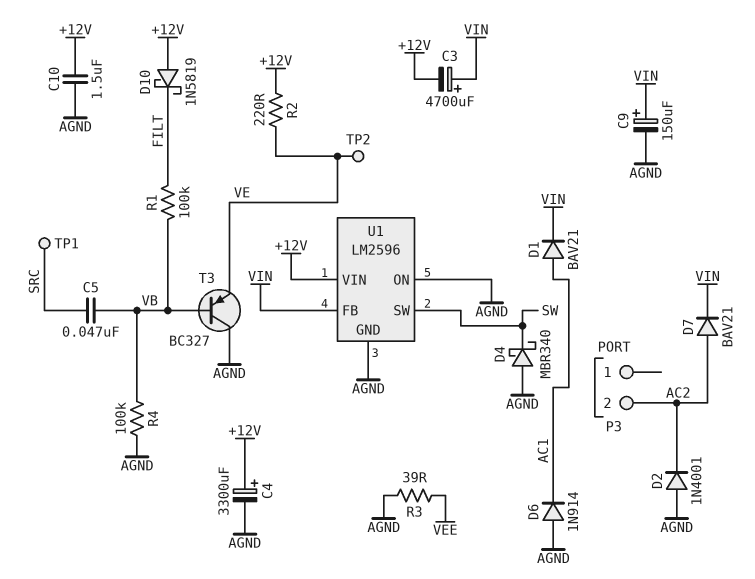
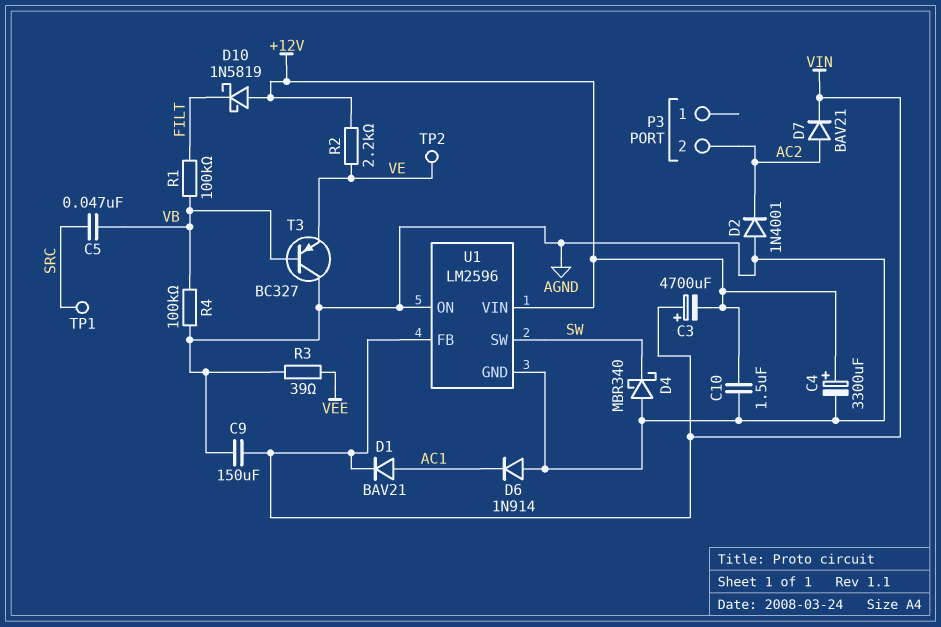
C9: 150uF (plus VIN, minus AGND) -> 150uF (AGND, VIN)
R2: 220 (+12V, VE) -> 2.2k (+12V, VE)

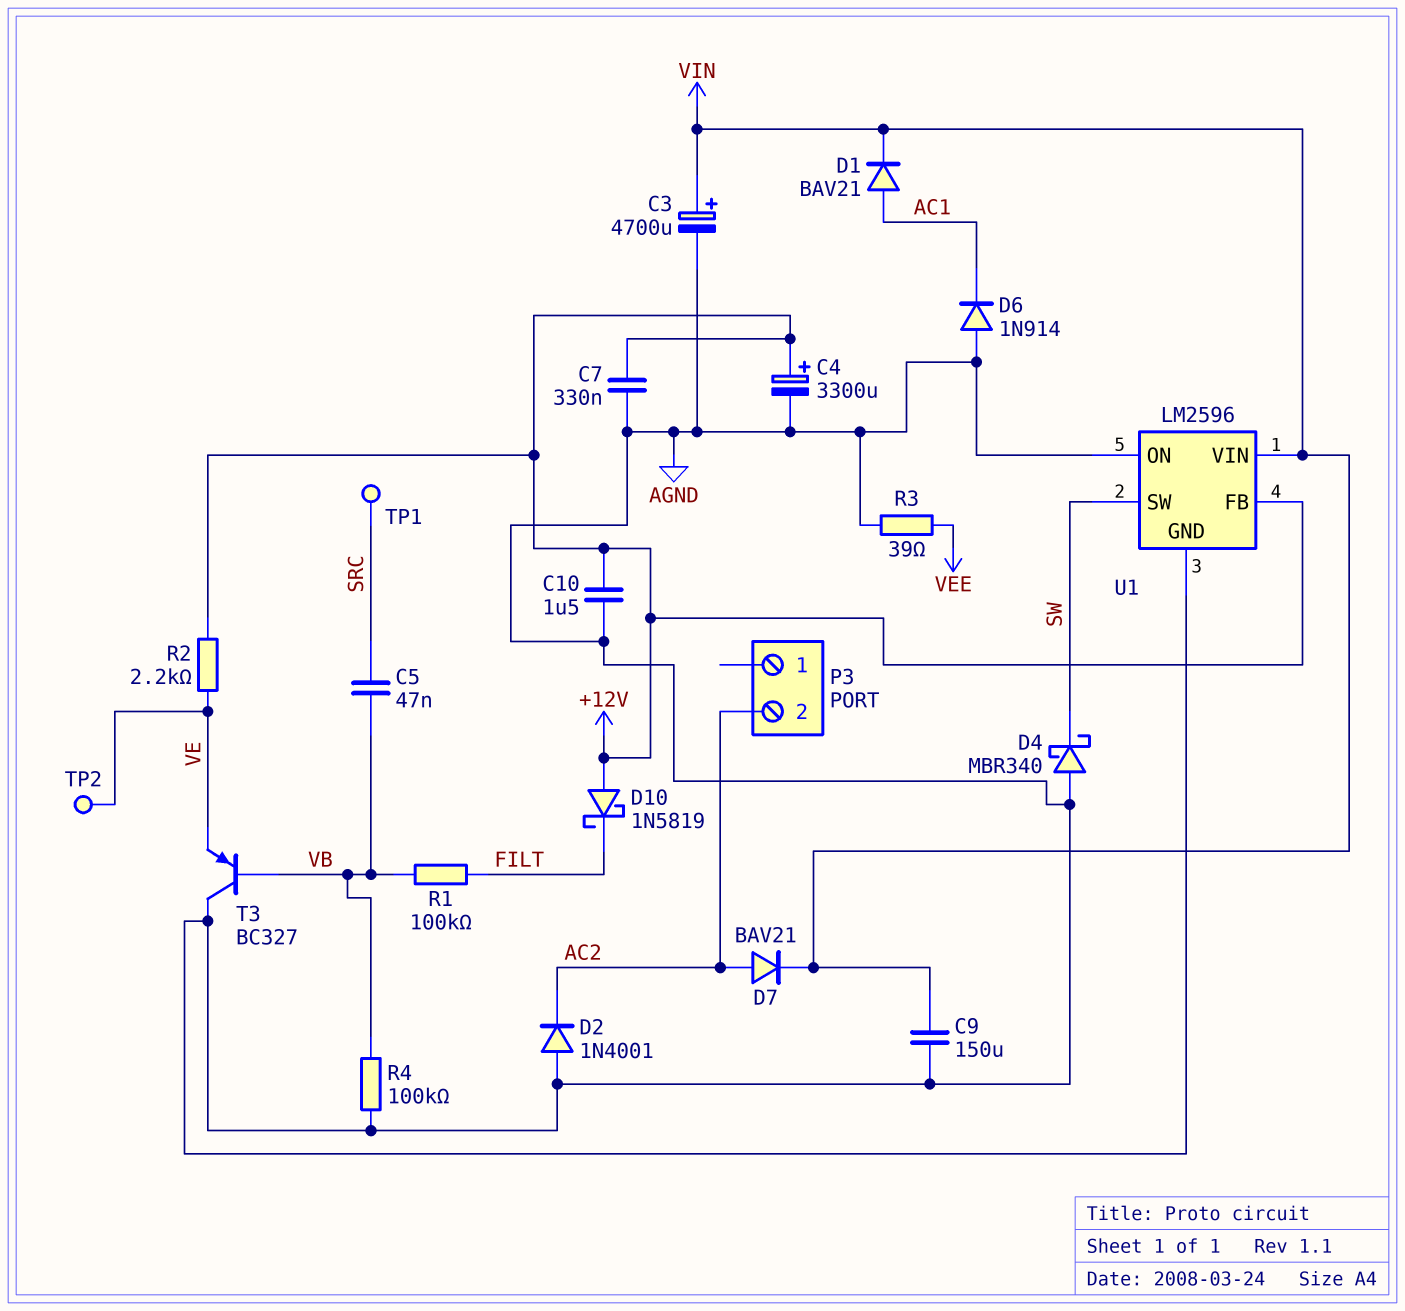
C3: 4700uF (plus VIN, minus +12V) -> 4700uF (plus VIN, minus AGND)
C7: none -> 330nF (+12V, AGND)
U1 pin FB: VIN -> +12V
U1 pin VIN: +12V -> VIN

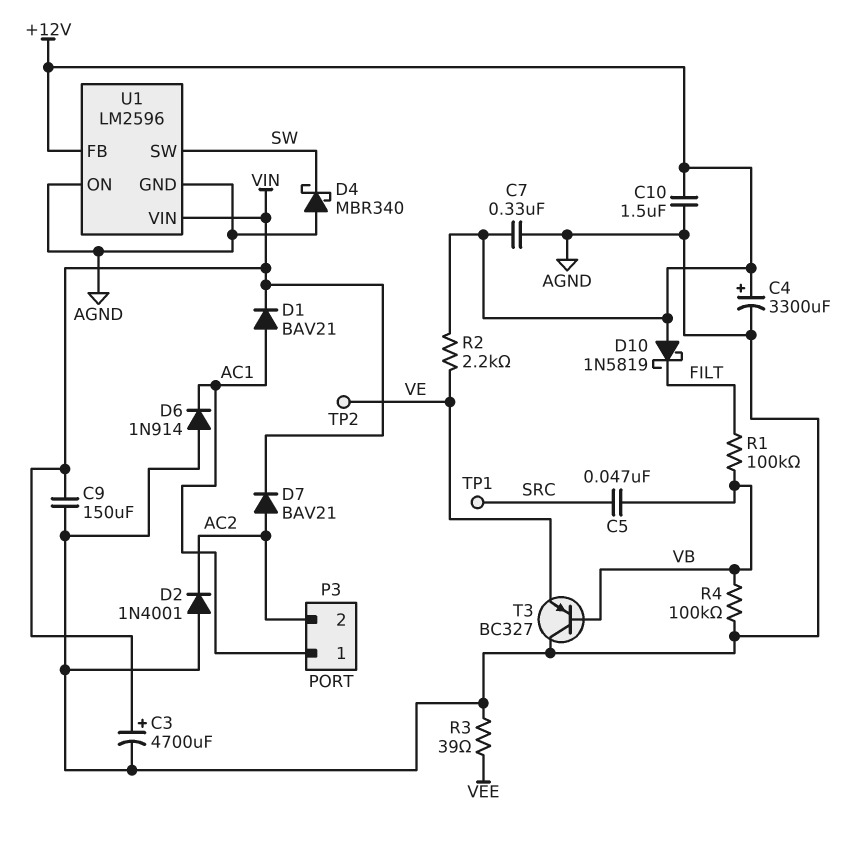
P3 pin 1: none -> AC1

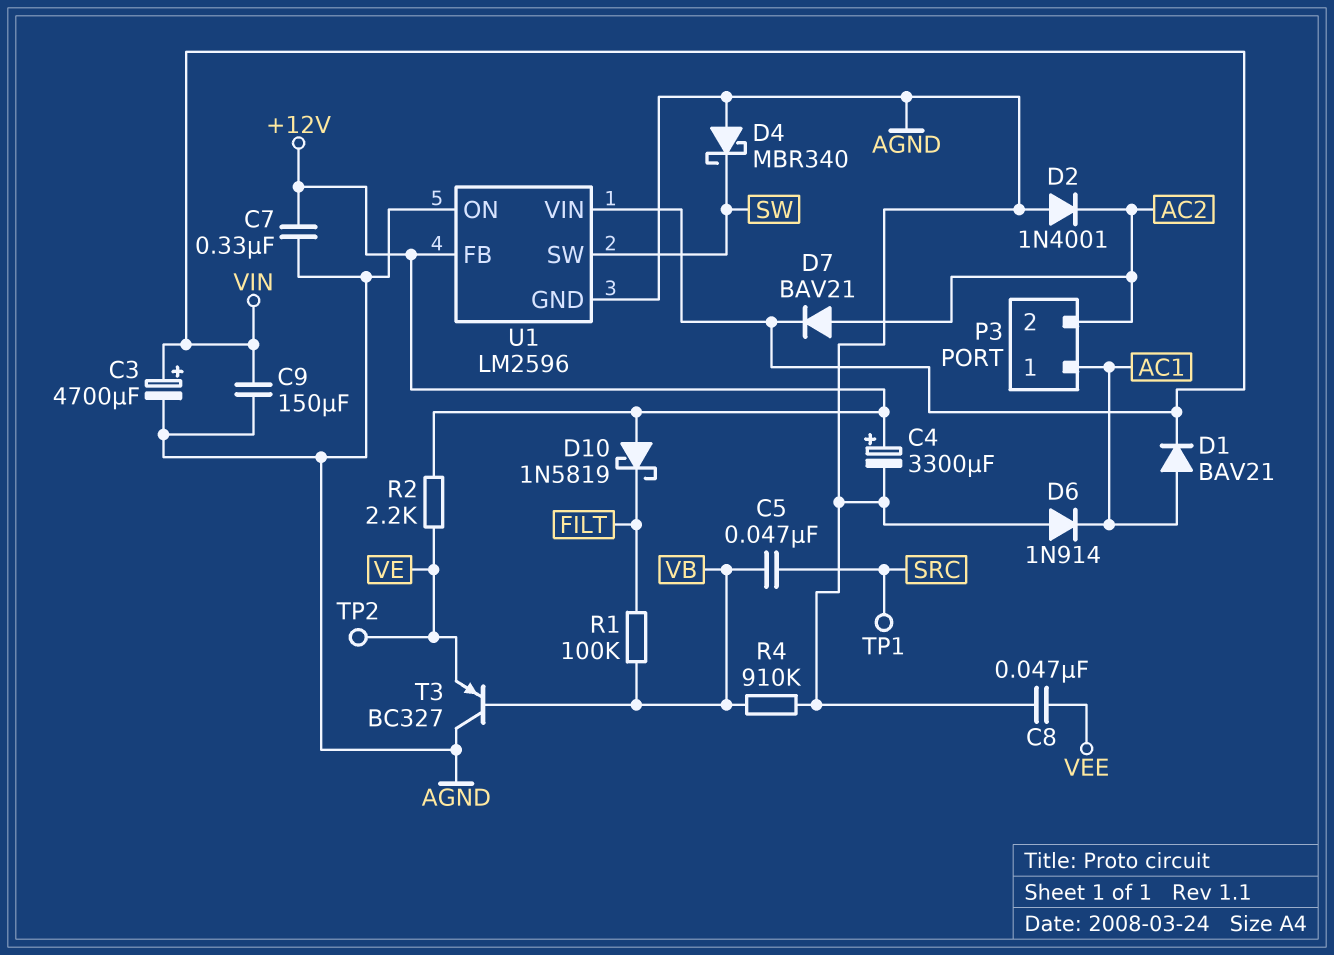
C8: none -> 47nF (AGND, VEE)
C10: 1.5uF (+12V, AGND) -> none
R3: 39 (AGND, VEE) -> none
R4: 100k (AGND, VB) -> 910k (AGND, VB)

